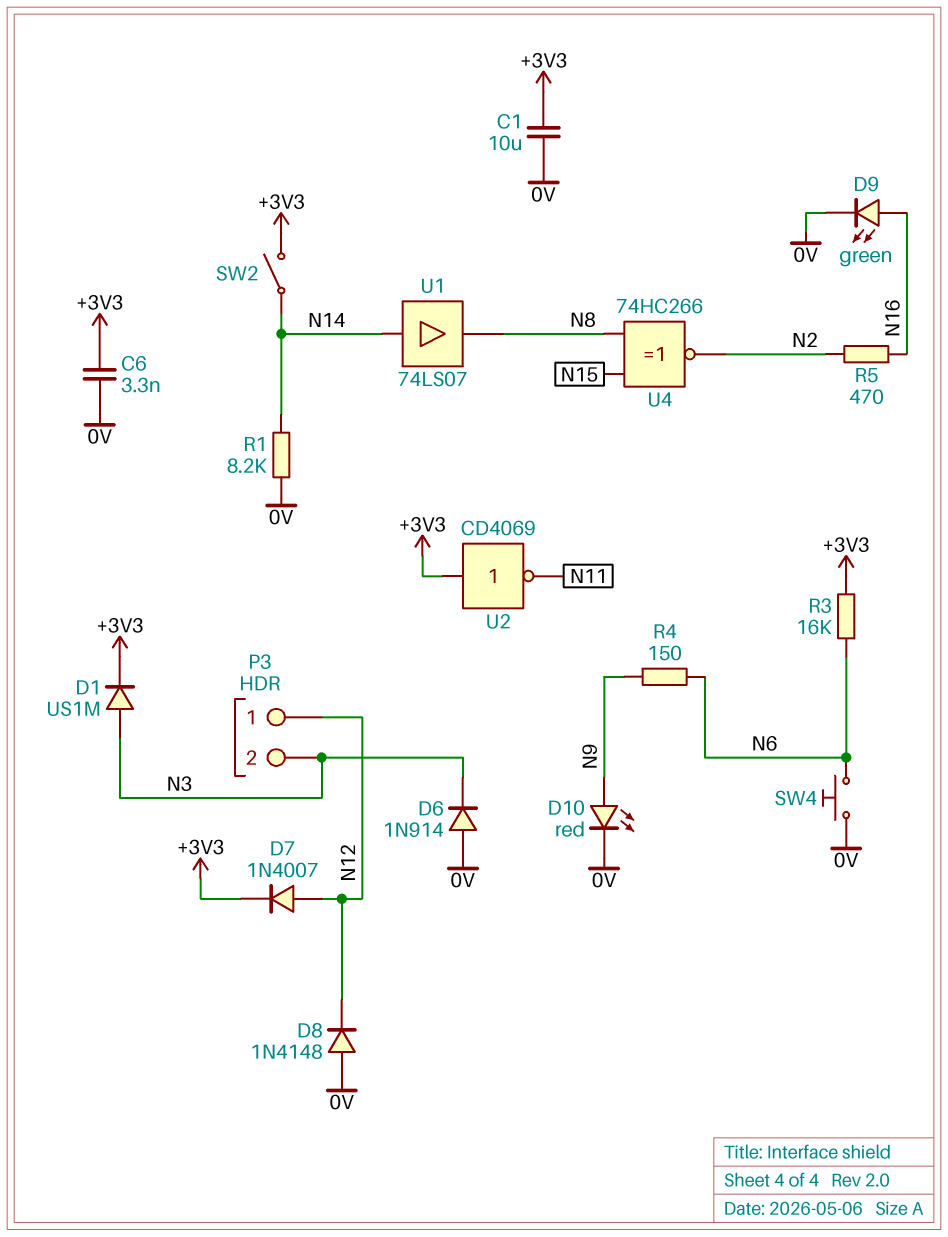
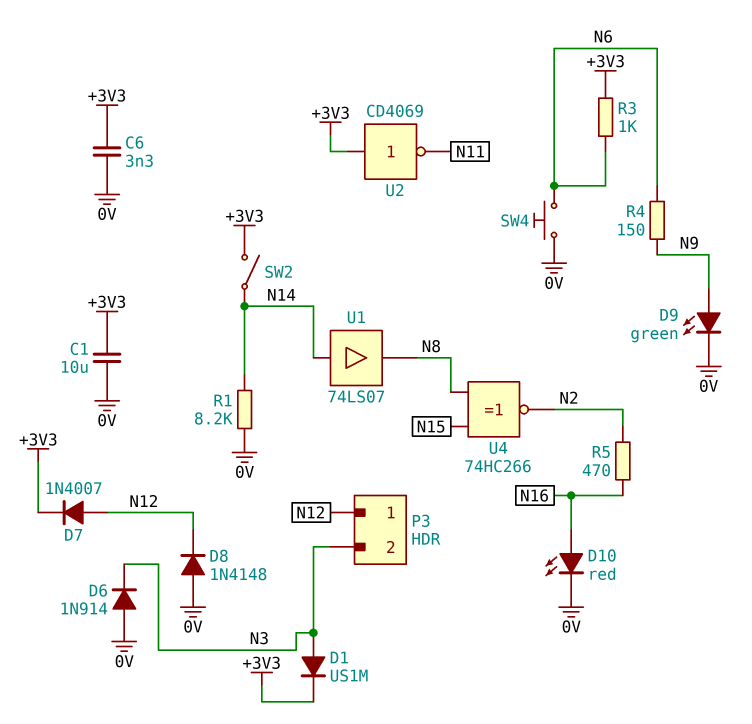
D9: LED green (A N16, K 0V) -> LED green (A N9, K 0V)
D10: LED red (A N9, K 0V) -> LED red (A N16, K 0V)
R3: 16k (+3V3, N6) -> 1k (+3V3, N6)

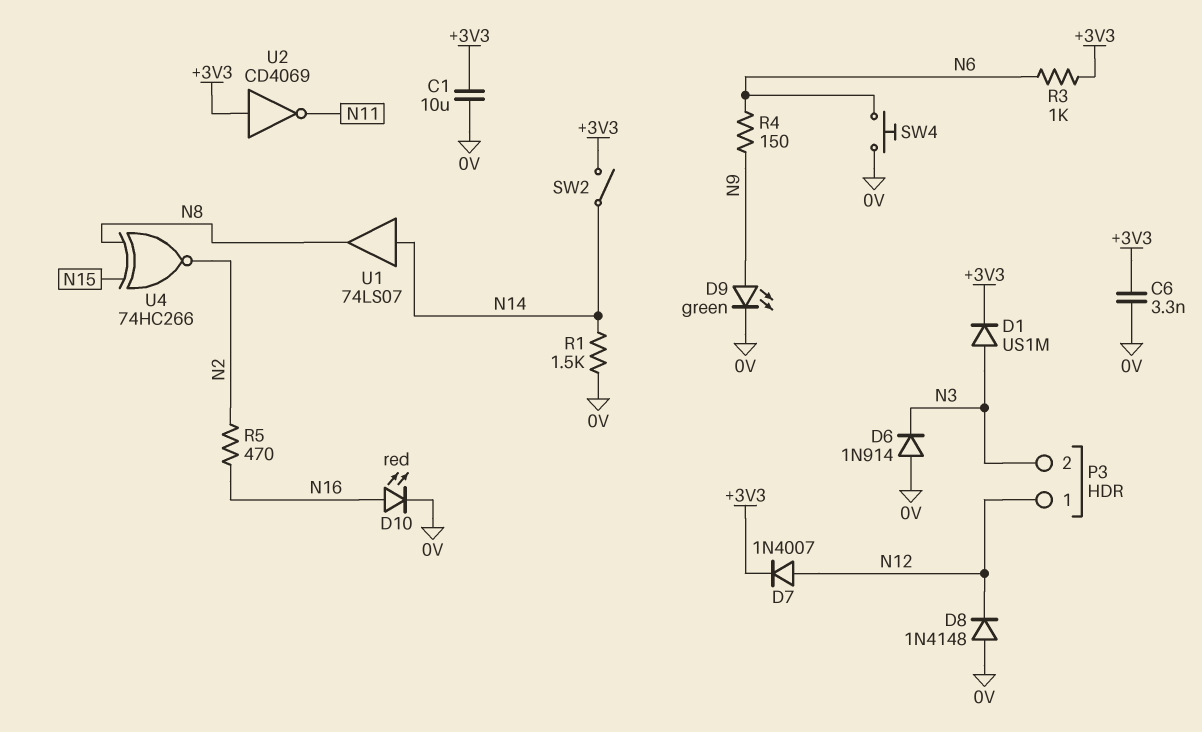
R1: 8.2k (0V, N14) -> 1.5k (0V, N14)

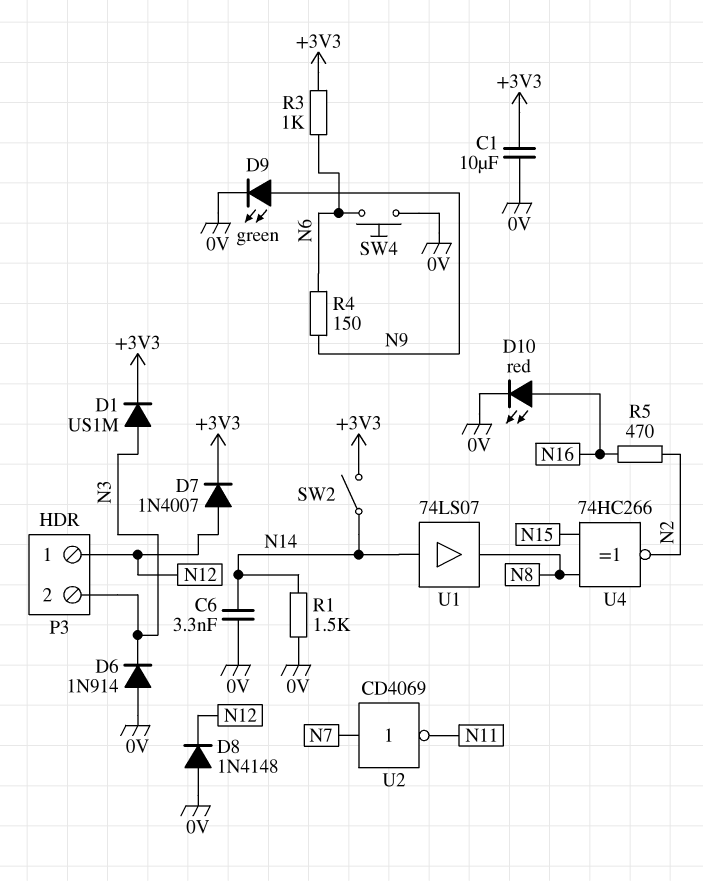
C6: 3.3nF (+3V3, 0V) -> 3.3nF (0V, N14)
U2: NOT CD4069 (in +3V3, out N11) -> NOT CD4069 (in N7, out N11)

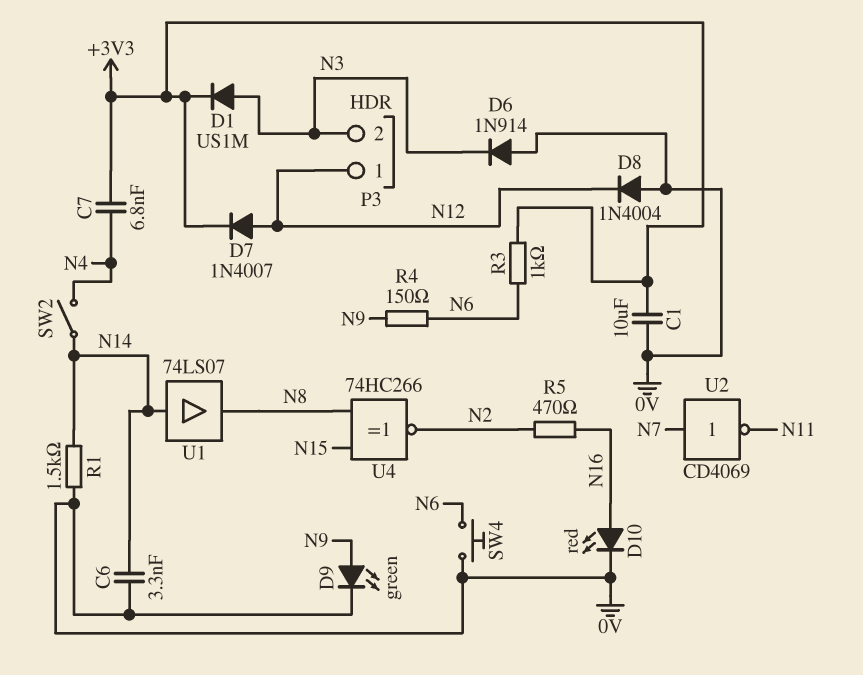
C7: none -> 6.8nF (+3V3, N4)
D8: diode 1N4148 (A 0V, K N12) -> diode 1N4004 (A 0V, K N12)
SW2: switch (+3V3, N14) -> switch (N4, N14)

